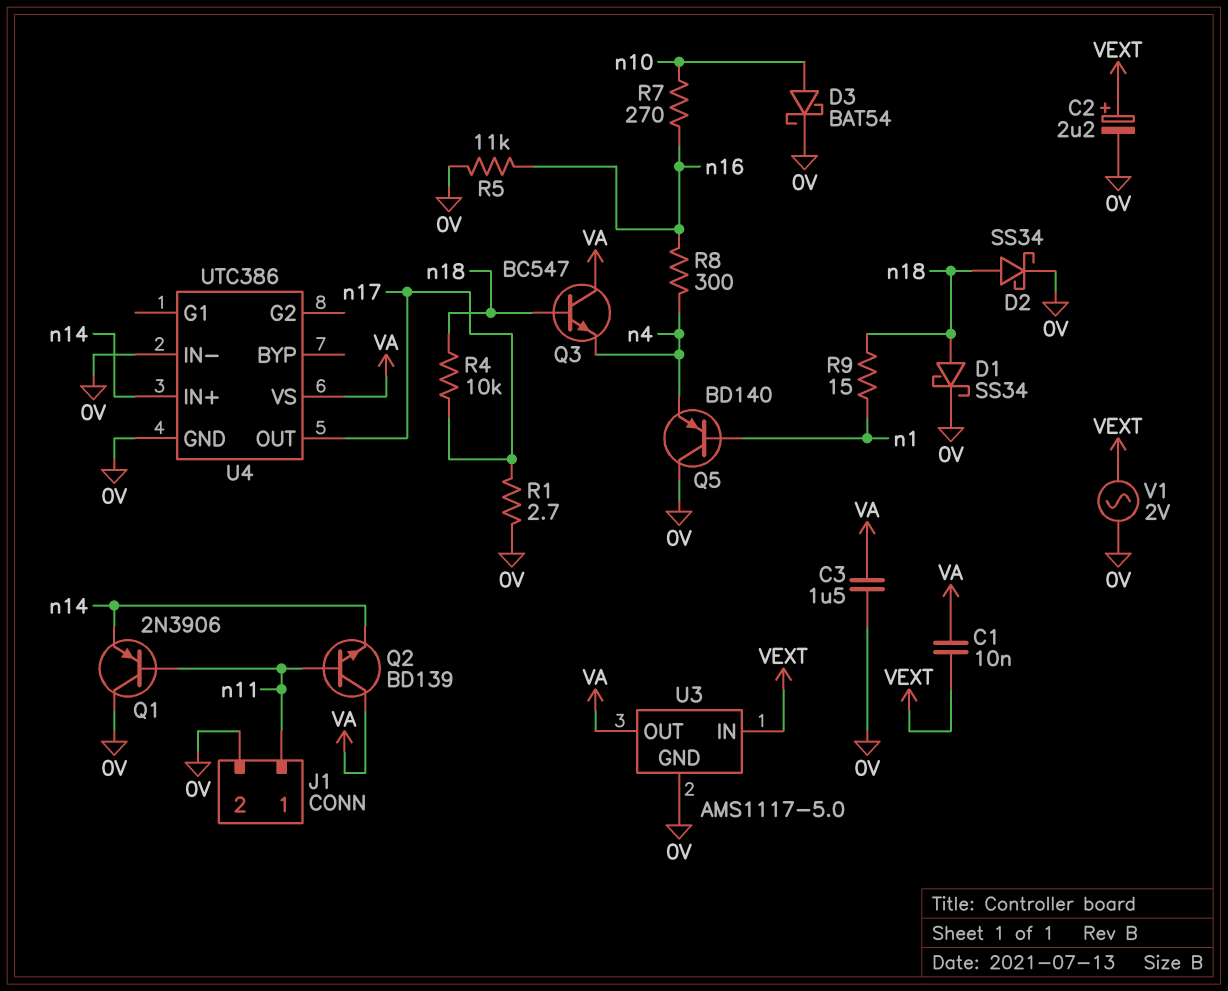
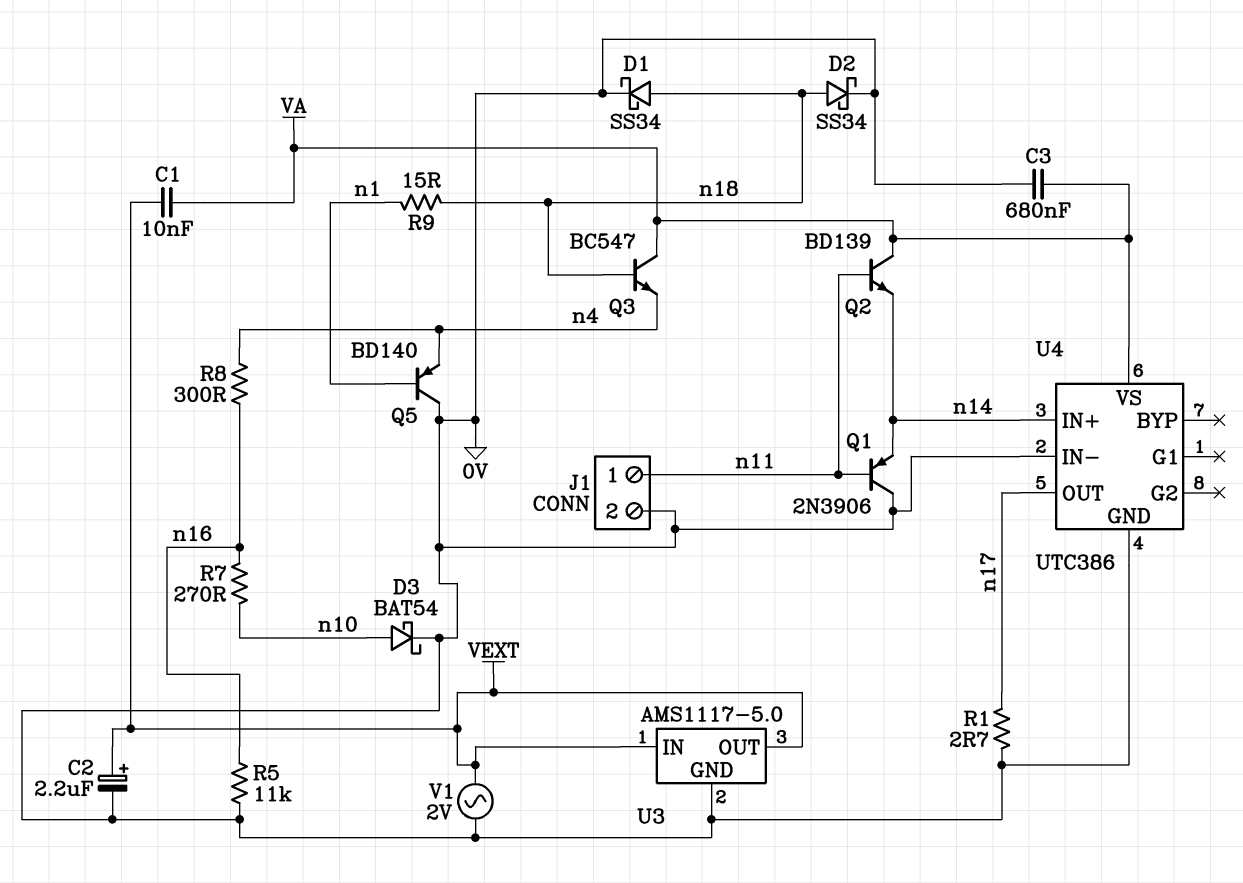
C3: 1.5uF (0V, VA) -> 680nF (0V, VA)
R4: 10k (n17, n18) -> none
U3 pin OUT: VA -> VEXT

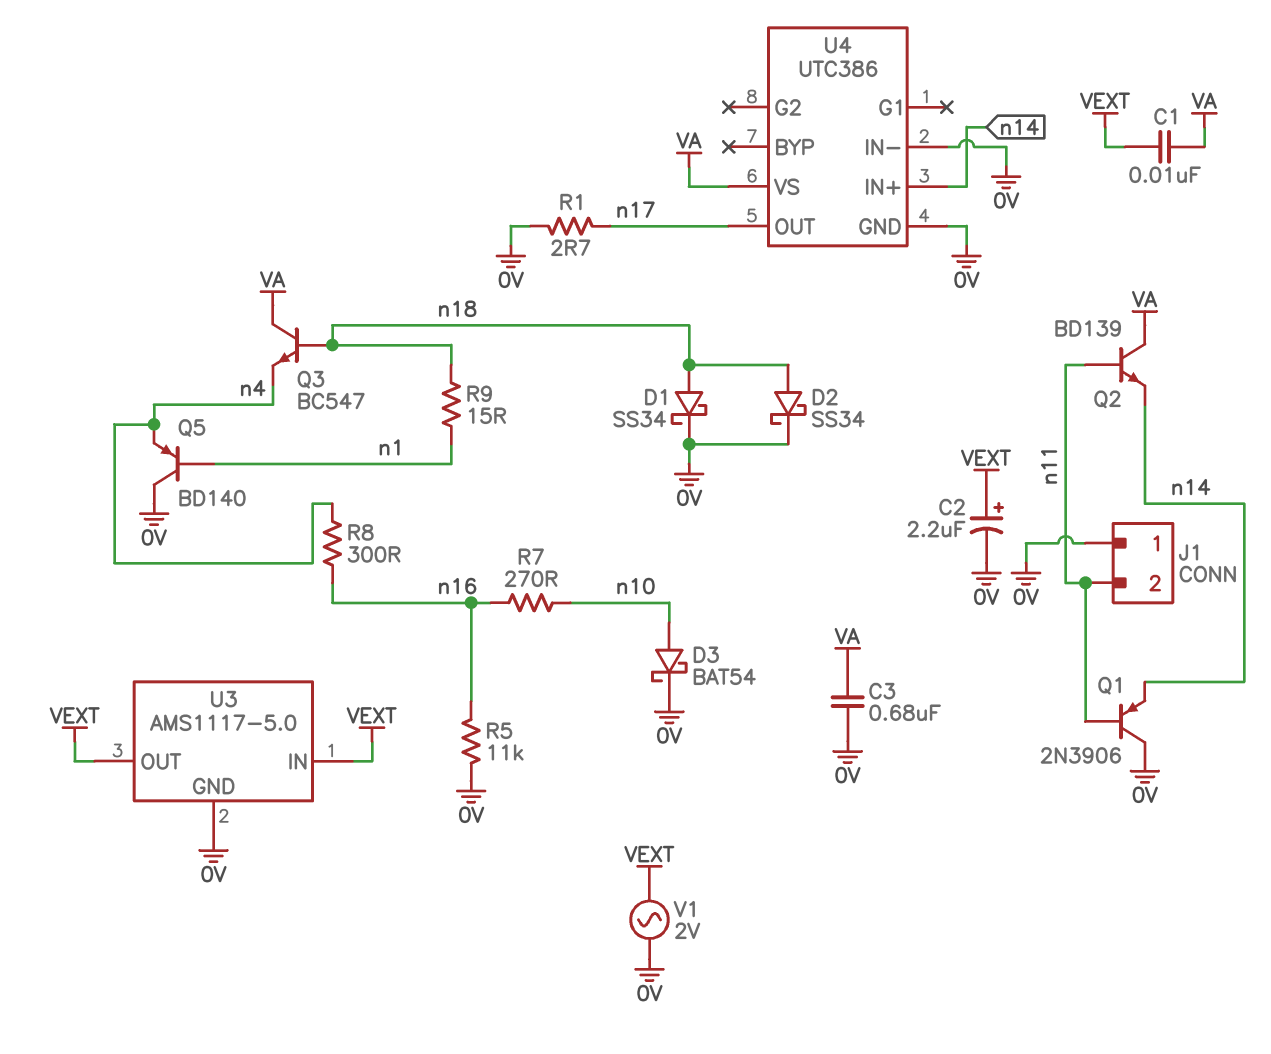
J1 pin 1: n11 -> 0V
J1 pin 2: 0V -> n11

